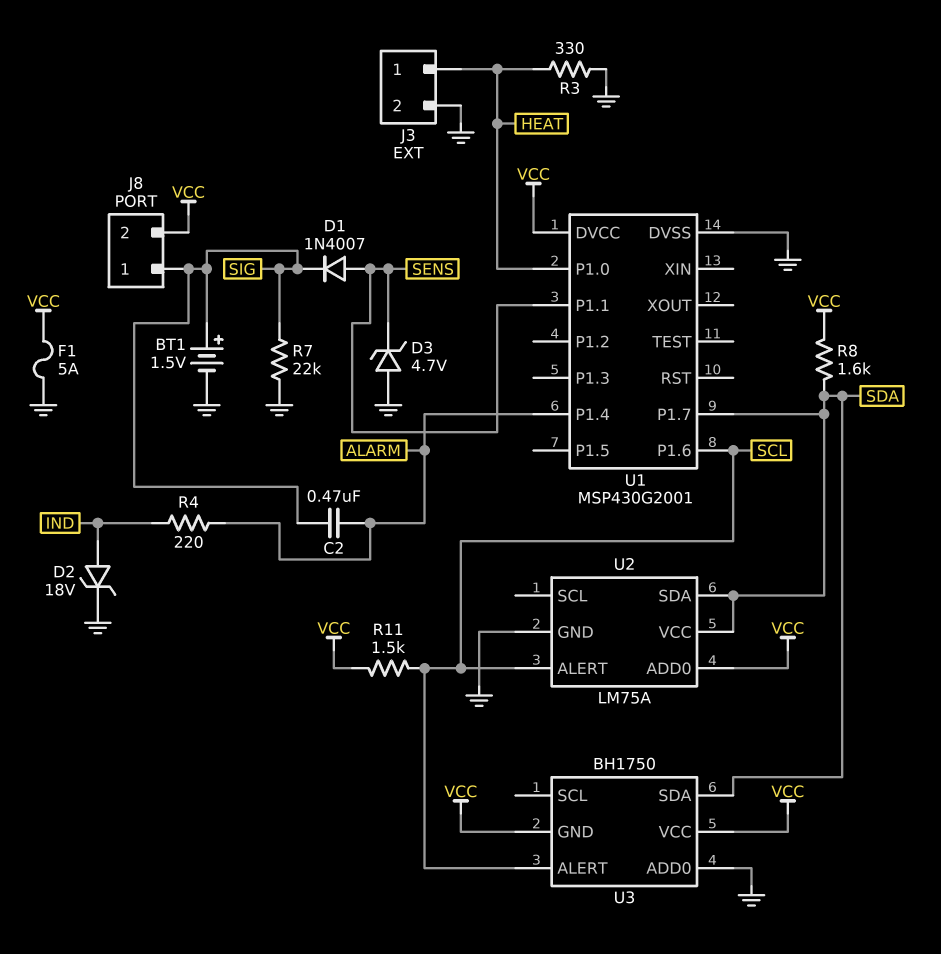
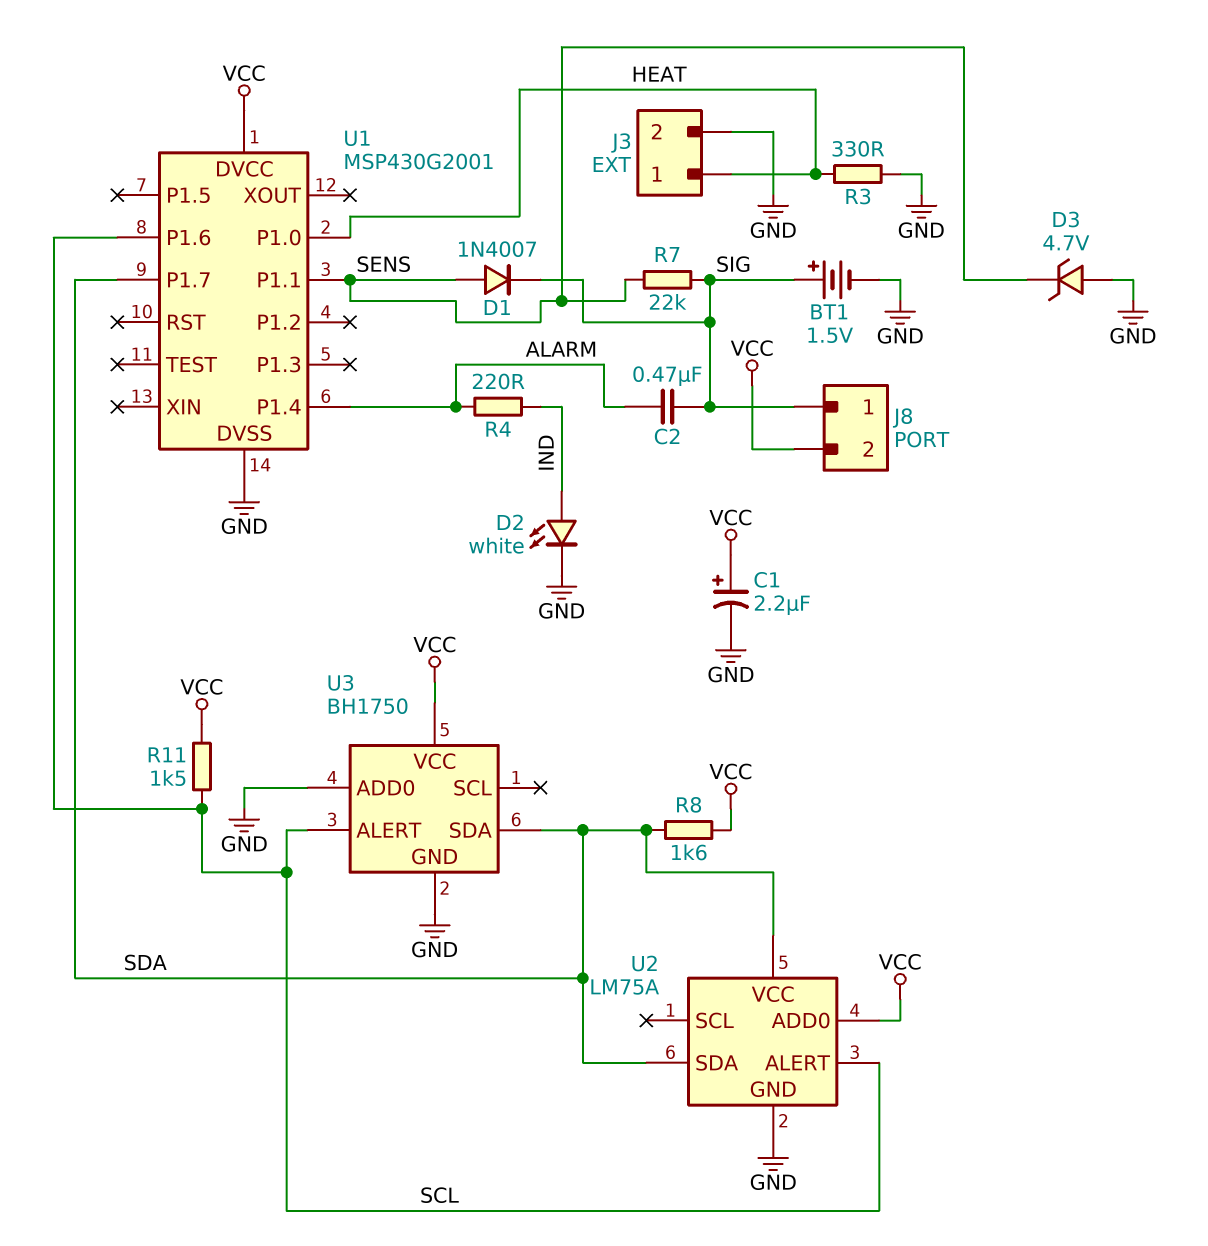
C1: none -> 2.2uF (plus VCC, minus GND)
D2: zener 18V (A IND, K GND) -> LED white (A IND, K GND)
F1: 5A (GND, VCC) -> none
R7: 22k (GND, SIG) -> 22k (SENS, SIG)
U3 pin GND: VCC -> GND

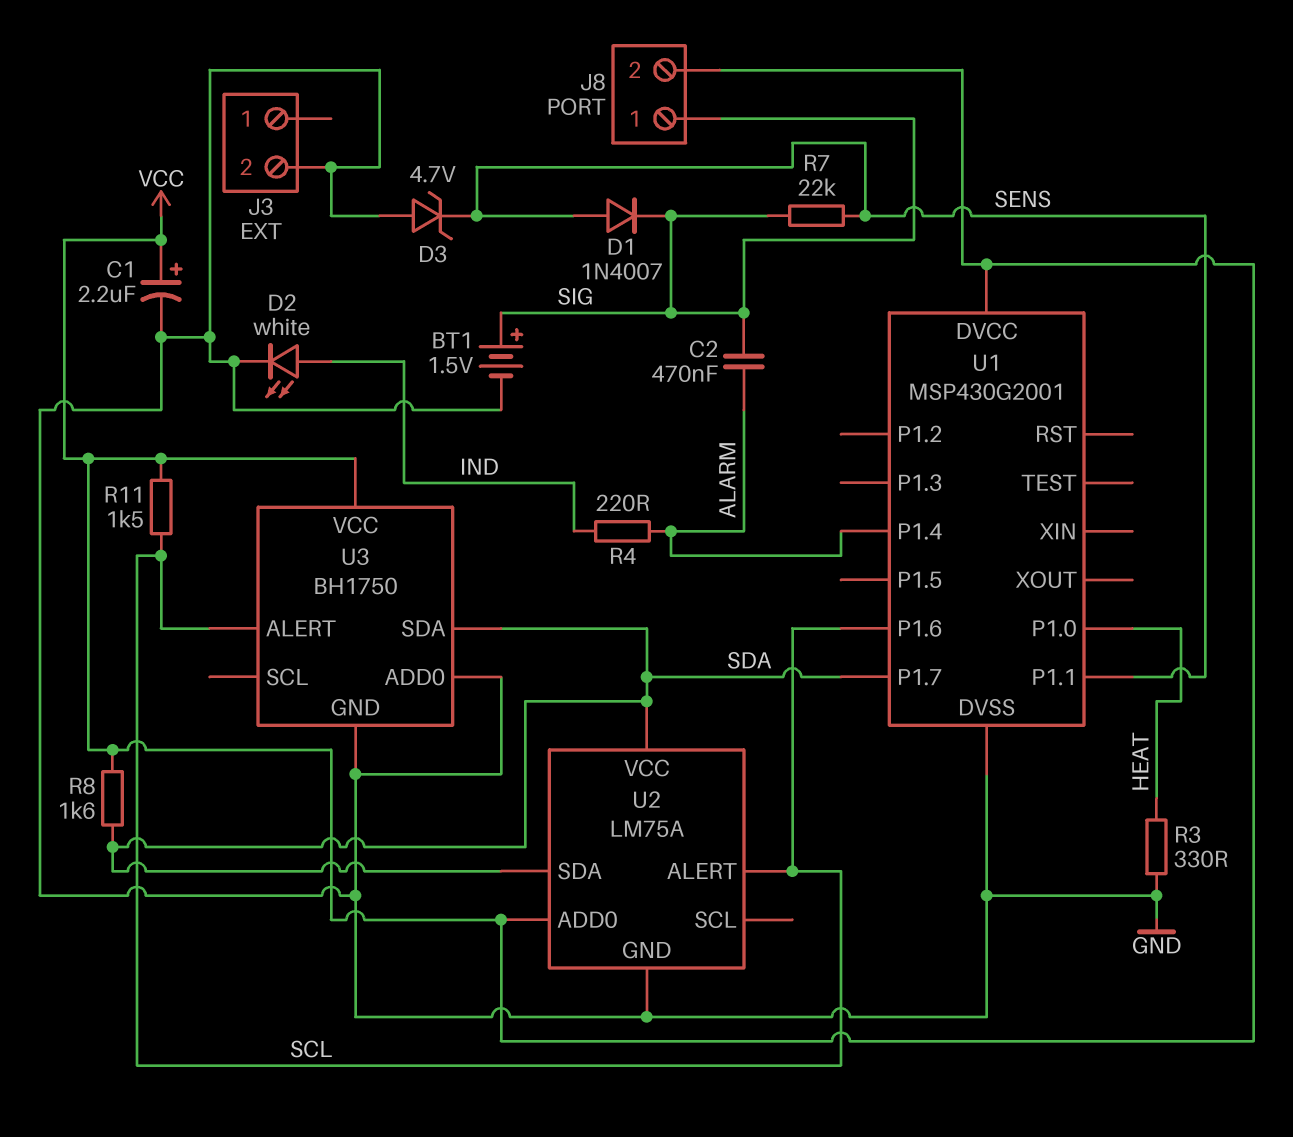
J3 pin 1: HEAT -> none

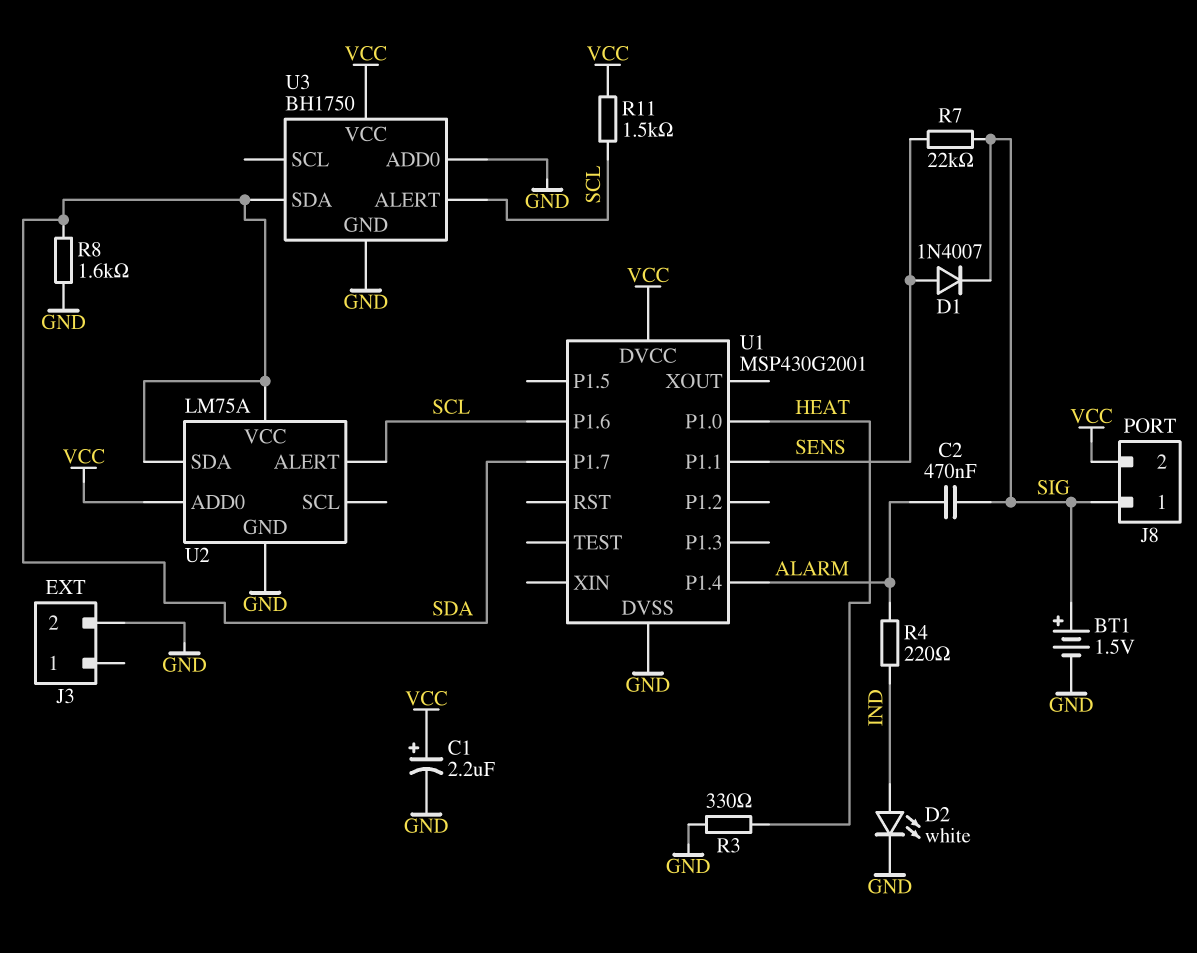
D3: zener 4.7V (A GND, K SENS) -> none
R8: 1.6k (SDA, VCC) -> 1.6k (GND, SDA)

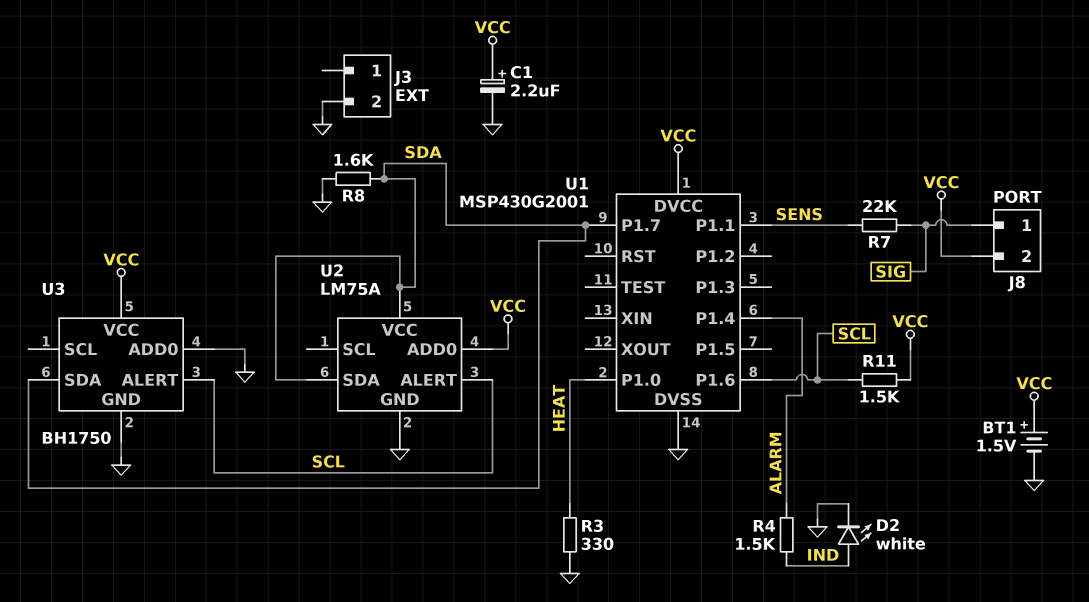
BT1: 1.5V (plus SIG, minus GND) -> 1.5V (plus VCC, minus GND)
C2: 470nF (ALARM, SIG) -> none
D1: diode 1N4007 (A SENS, K SIG) -> none
R4: 220 (ALARM, IND) -> 1.5k (ALARM, IND)

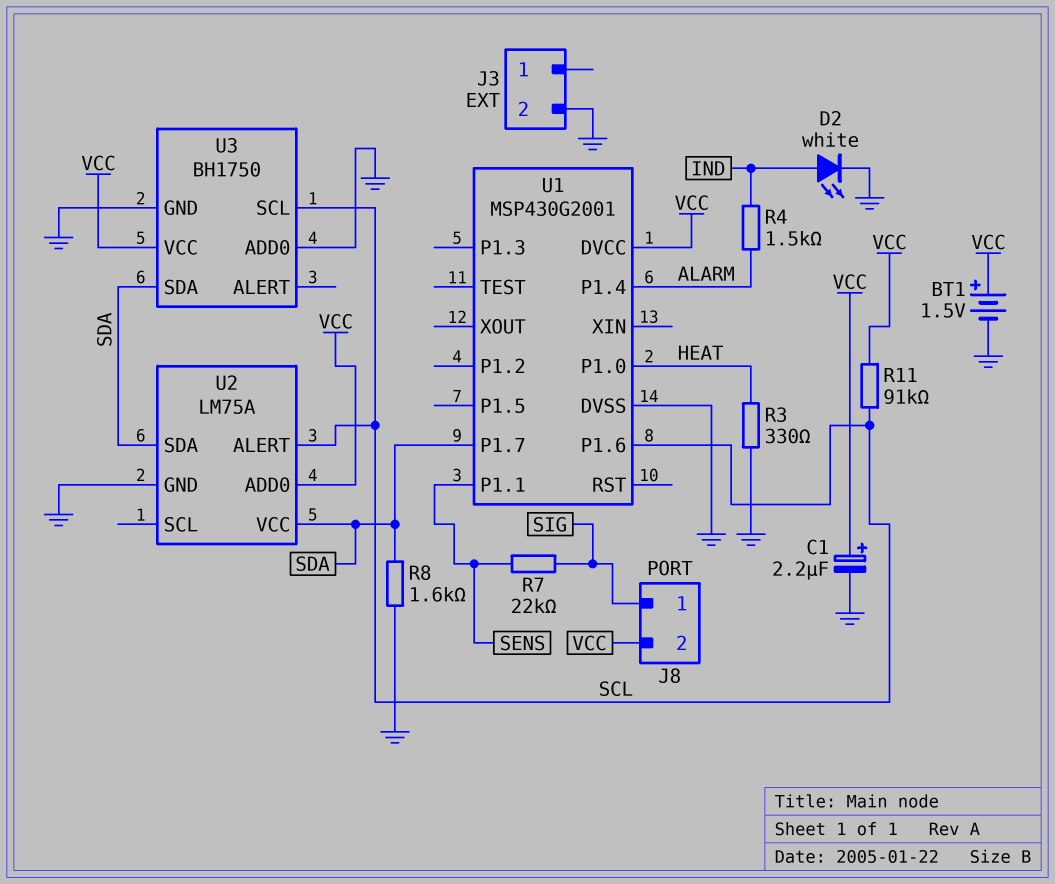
R11: 1.5k (SCL, VCC) -> 91k (SCL, VCC)
U3 pin ALERT: SCL -> none
U3 pin SCL: none -> SCL

